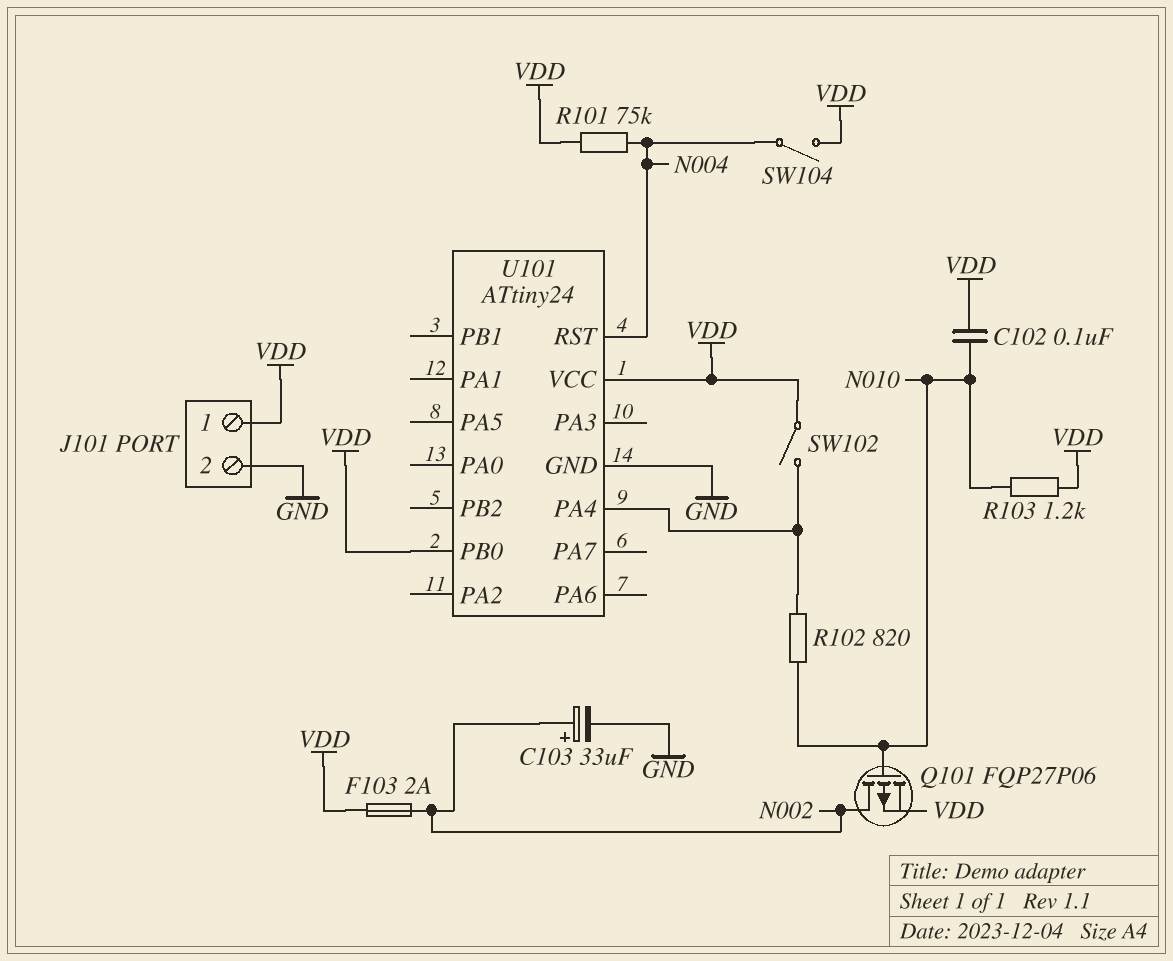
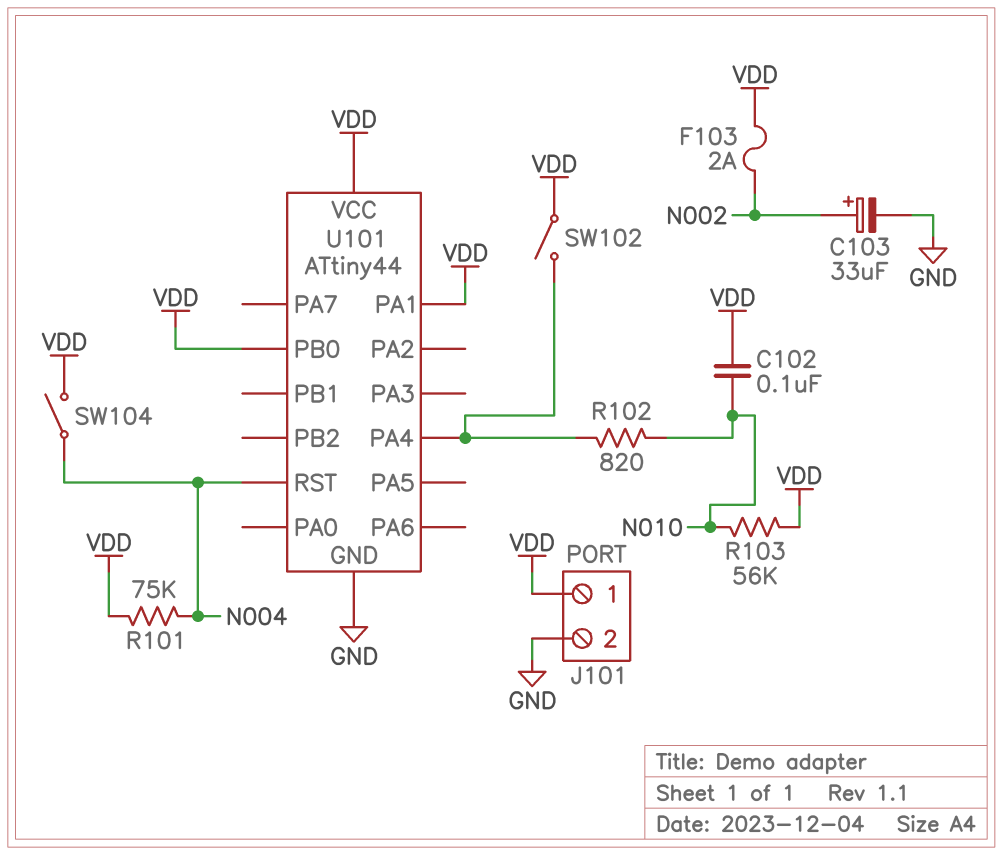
Q101: PMOS FQP27P06 (G N010, D N002, S VDD) -> none
R103: 1.2k (N010, VDD) -> 56k (N010, VDD)
U101: ATtiny24 -> ATtiny44
U101 pin PA1: none -> VDD

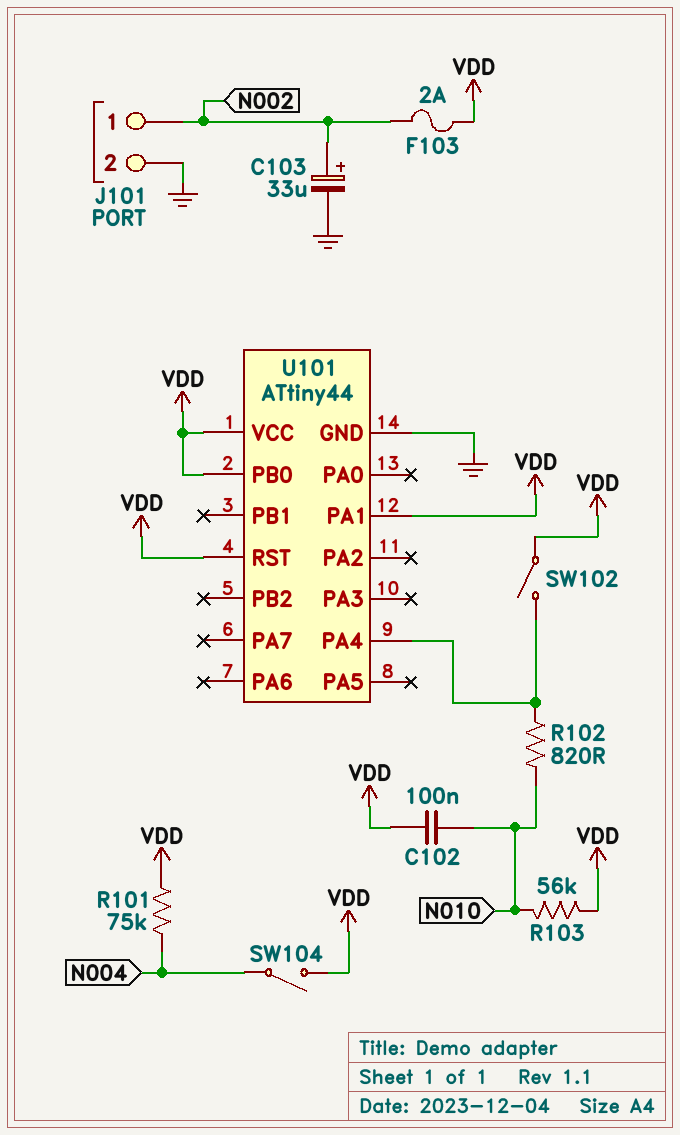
J101 pin 1: VDD -> N002
U101 pin RST: N004 -> VDD

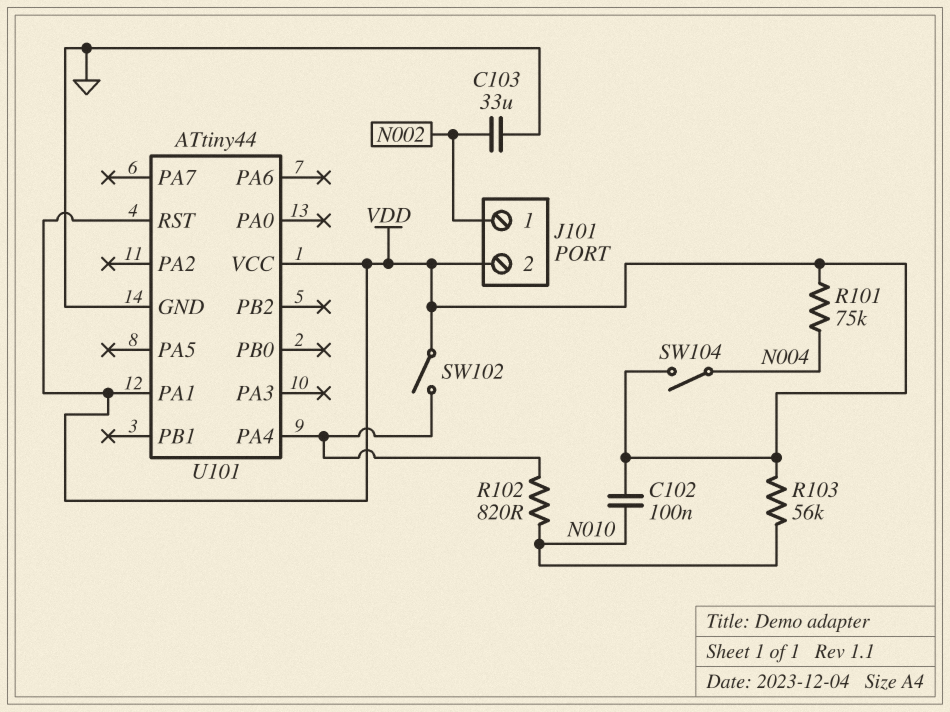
C103: 33uF (plus N002, minus GND) -> 33uF (GND, N002)
F103: 2A (N002, VDD) -> none
J101 pin 2: GND -> VDD
U101 pin PB0: VDD -> none

